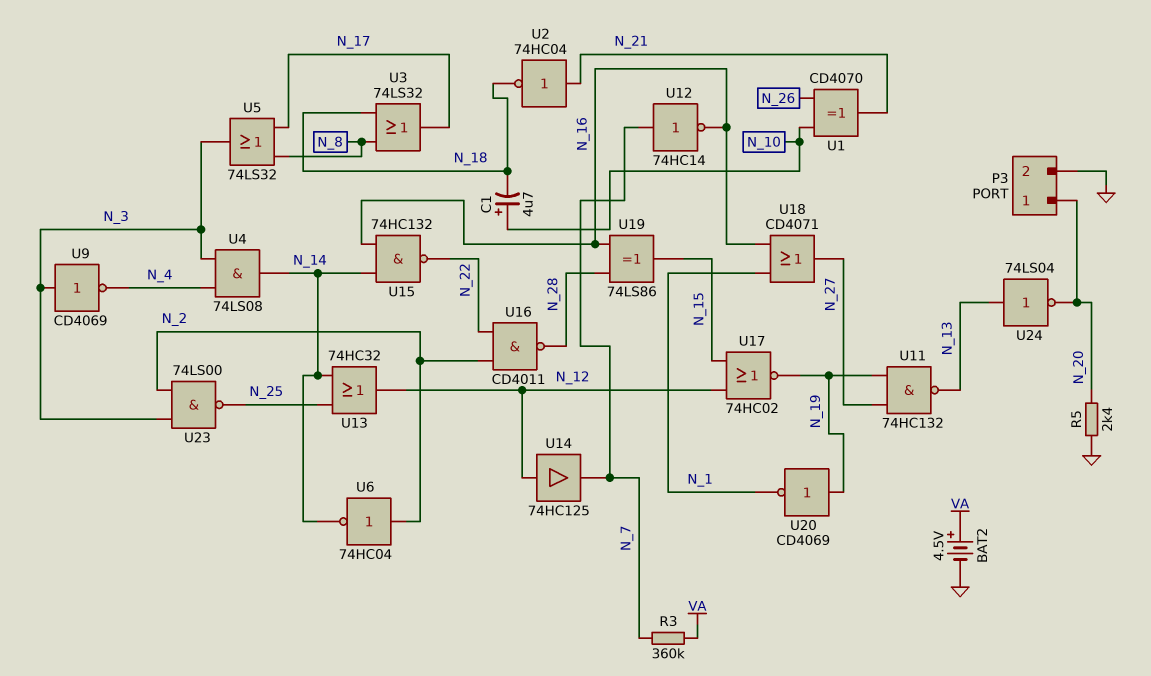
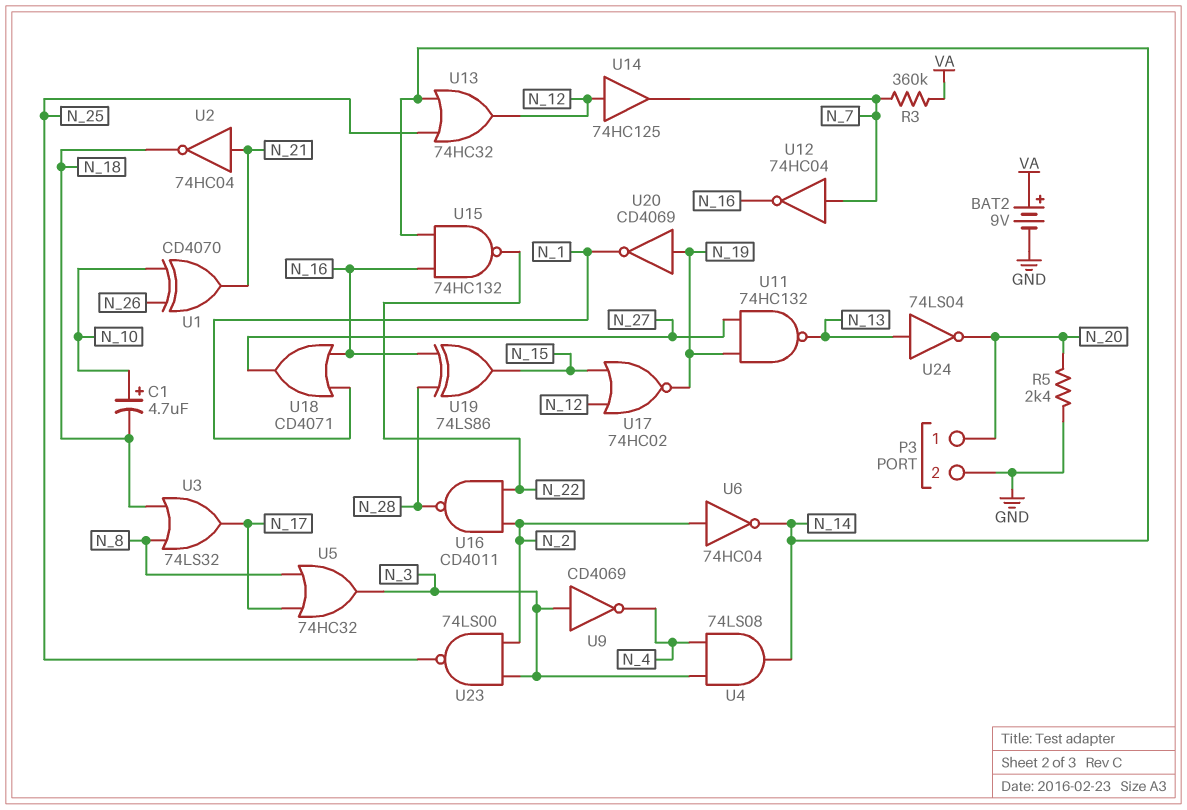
BAT2: 4.5V (plus VA, minus GND) -> 9V (plus VA, minus GND)
U5: OR 74LS32 (in N_8, in N_17, out N_3) -> OR 74HC32 (in N_8, in N_17, out N_3)
U12: NOT 74HC14 (in N_7, out N_16) -> NOT 74HC04 (in N_7, out N_16)

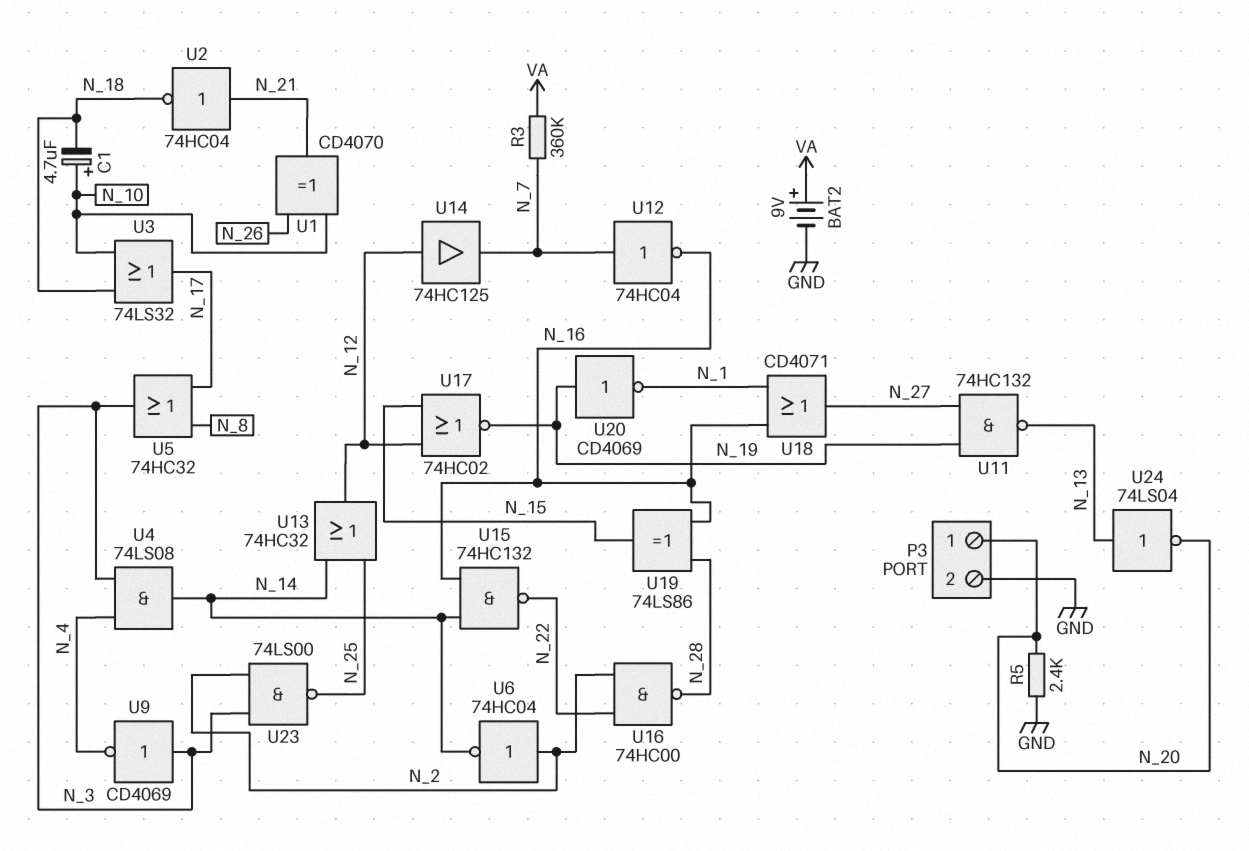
U3: OR 74LS32 (in N_8, in N_18, out N_17) -> OR 74LS32 (in N_10, in N_18, out N_17)
U16: NAND CD4011 (in N_2, in N_22, out N_28) -> NAND 74HC00 (in N_2, in N_22, out N_28)

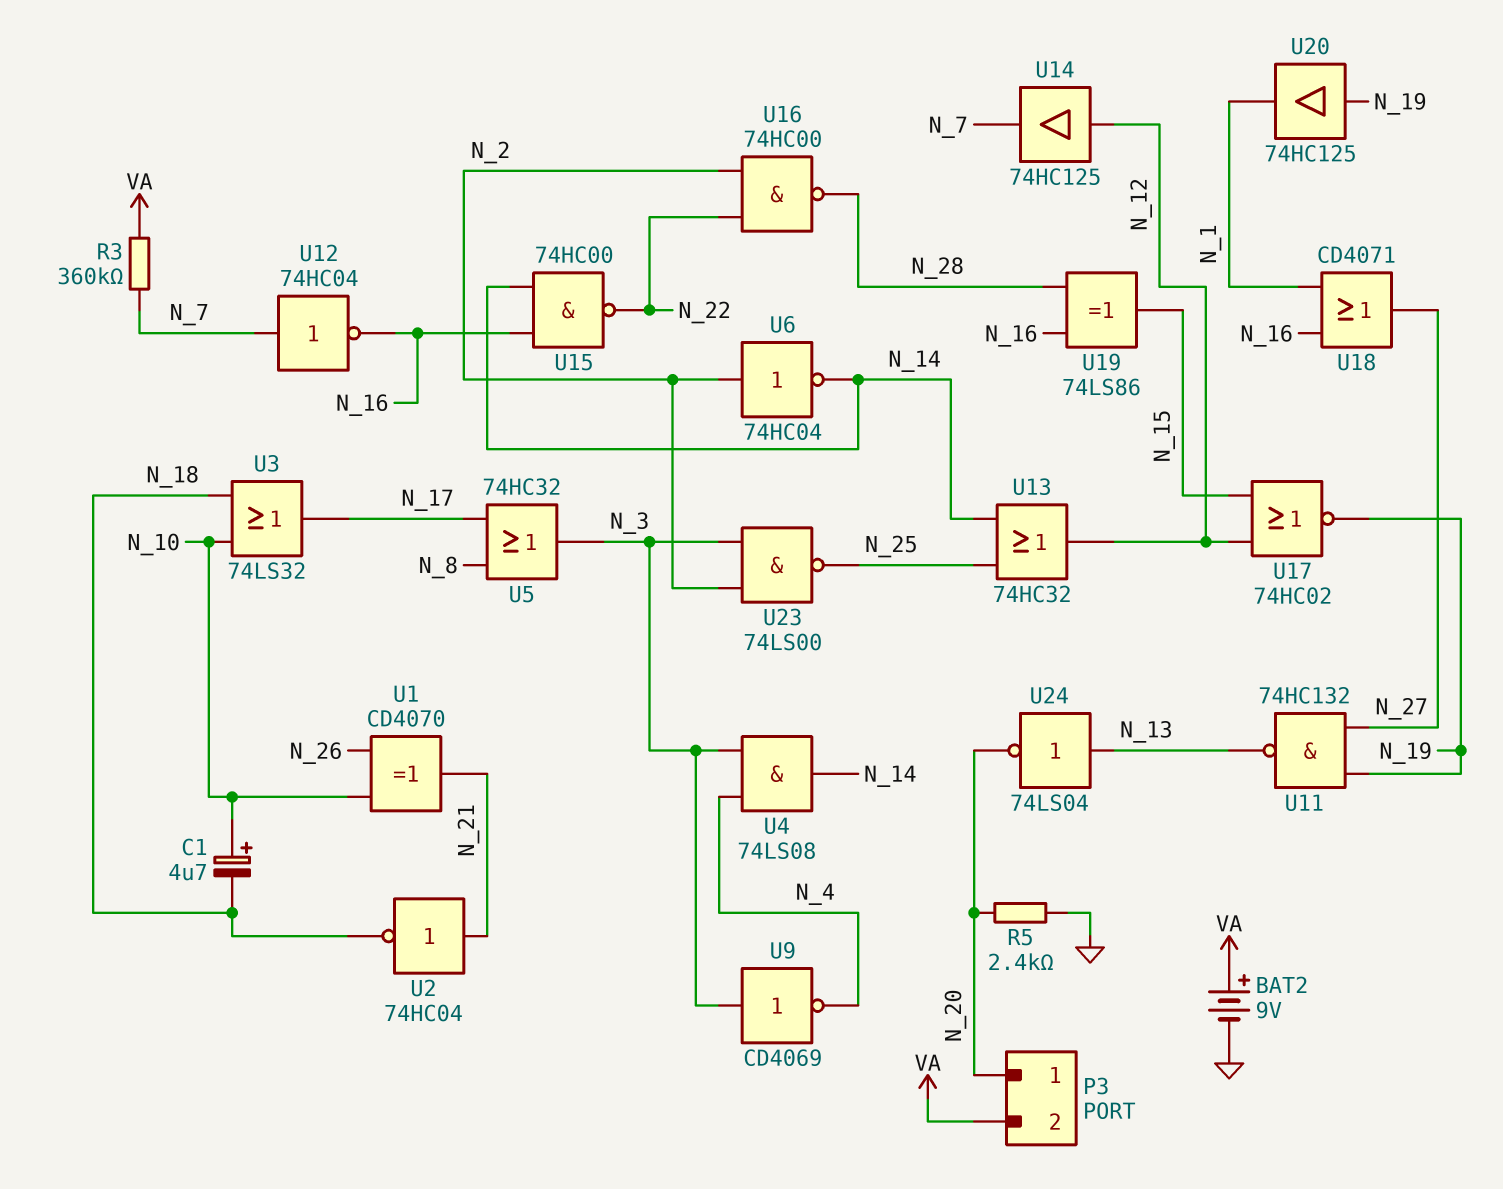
P3 pin 2: GND -> VA
U15: NAND 74HC132 (in N_14, in N_16, out N_22) -> NAND 74HC00 (in N_14, in N_16, out N_22)
U20: NOT CD4069 (in N_19, out N_1) -> buffer 74HC125 (in N_19, out N_1)

